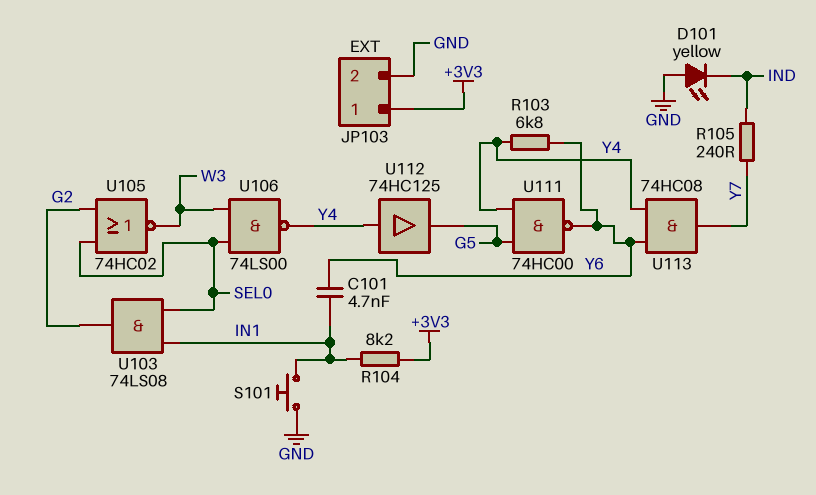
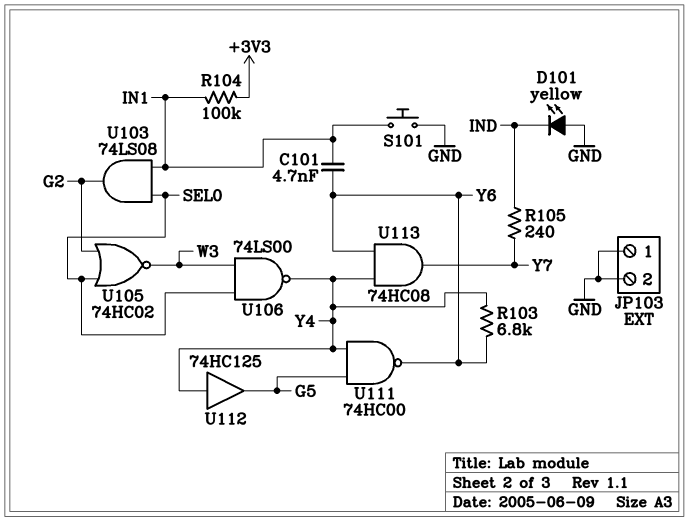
JP103 pin 1: +3V3 -> GND
R104: 8.2k (+3V3, IN1) -> 100k (+3V3, IN1)

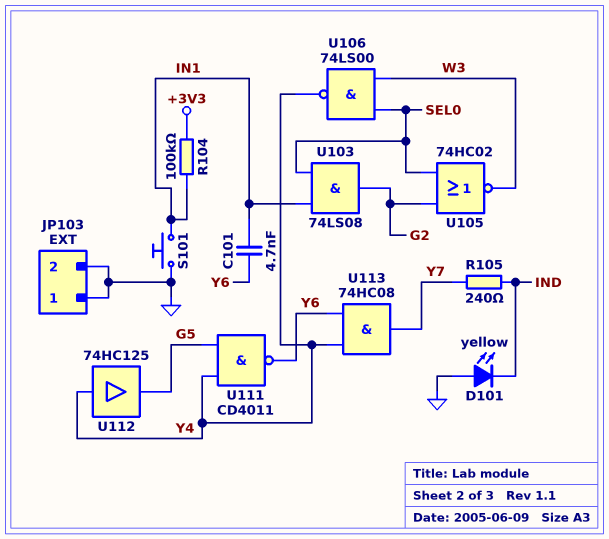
R103: 6.8k (Y4, Y6) -> none
U111: NAND 74HC00 (in G5, in Y4, out Y6) -> NAND CD4011 (in G5, in Y4, out Y6)

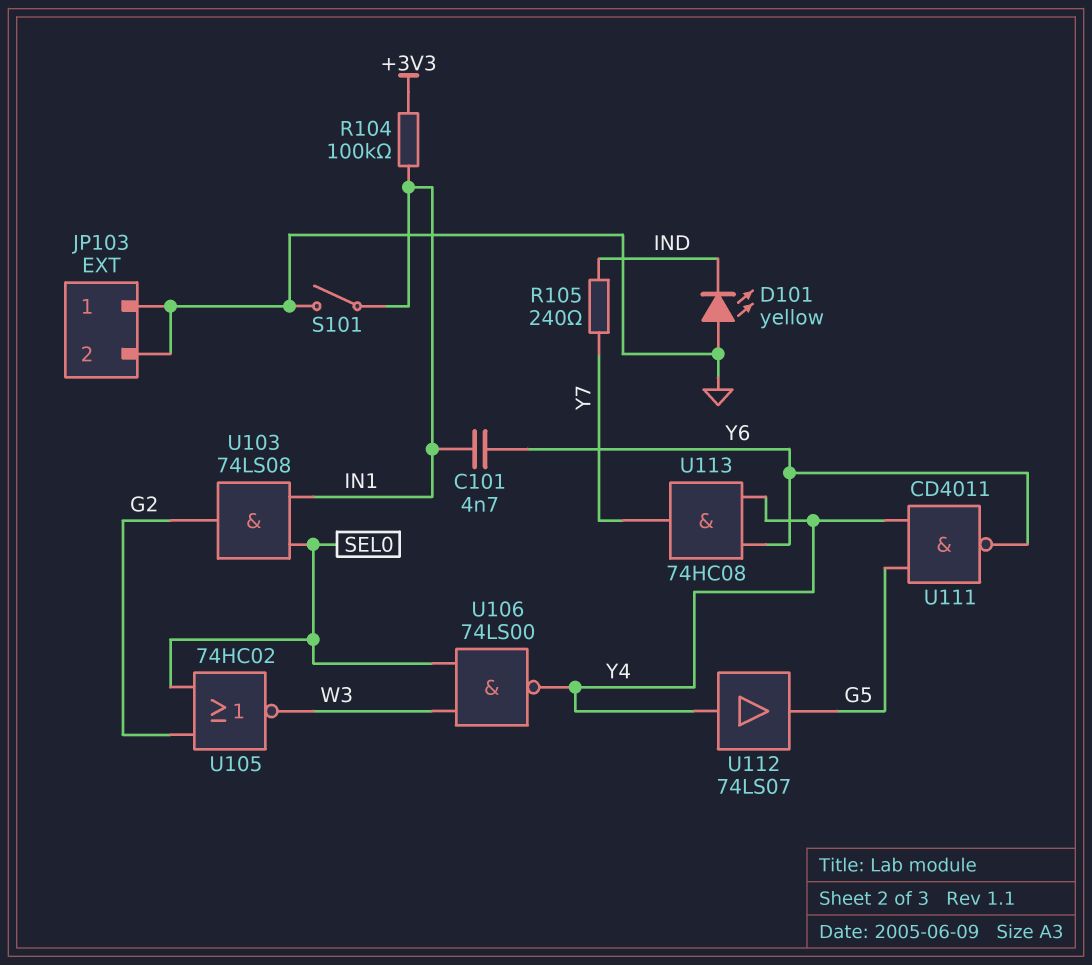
S101: button (GND, IN1) -> switch (GND, IN1)
U112: buffer 74HC125 (in Y4, out G5) -> buffer 74LS07 (in Y4, out G5)

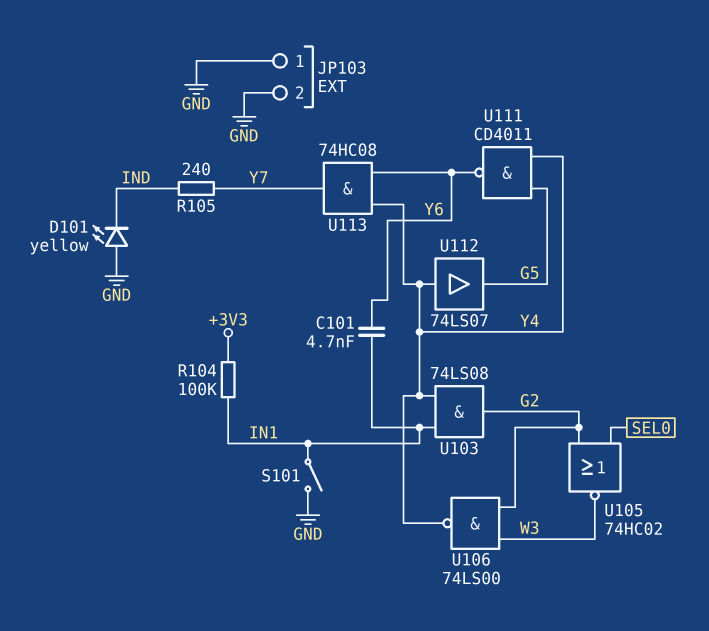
U103: AND 74LS08 (in IN1, in SEL0, out G2) -> AND 74LS08 (in IN1, in Y4, out G2)
U106: NAND 74LS00 (in SEL0, in W3, out Y4) -> NAND 74LS00 (in G2, in W3, out Y4)

